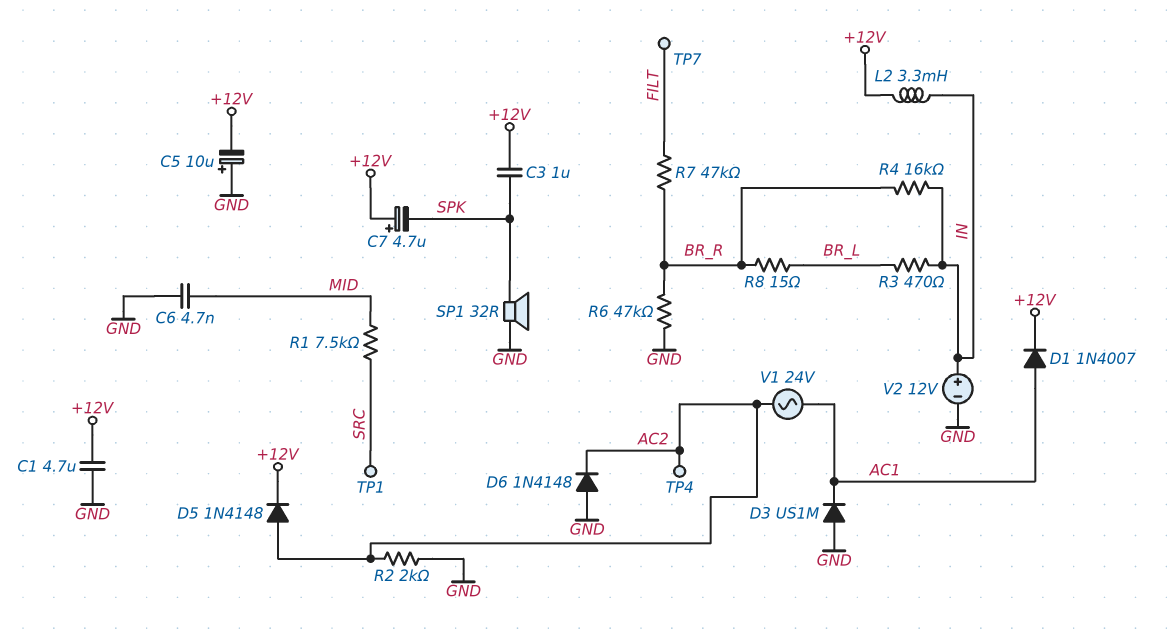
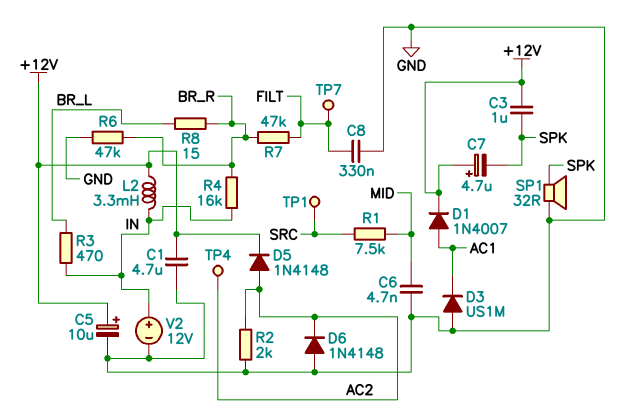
C5: 10uF (plus GND, minus +12V) -> 10uF (plus +12V, minus GND)
C8: none -> 330nF (FILT, GND)
V1: AC 24V (AC1, AC2) -> none

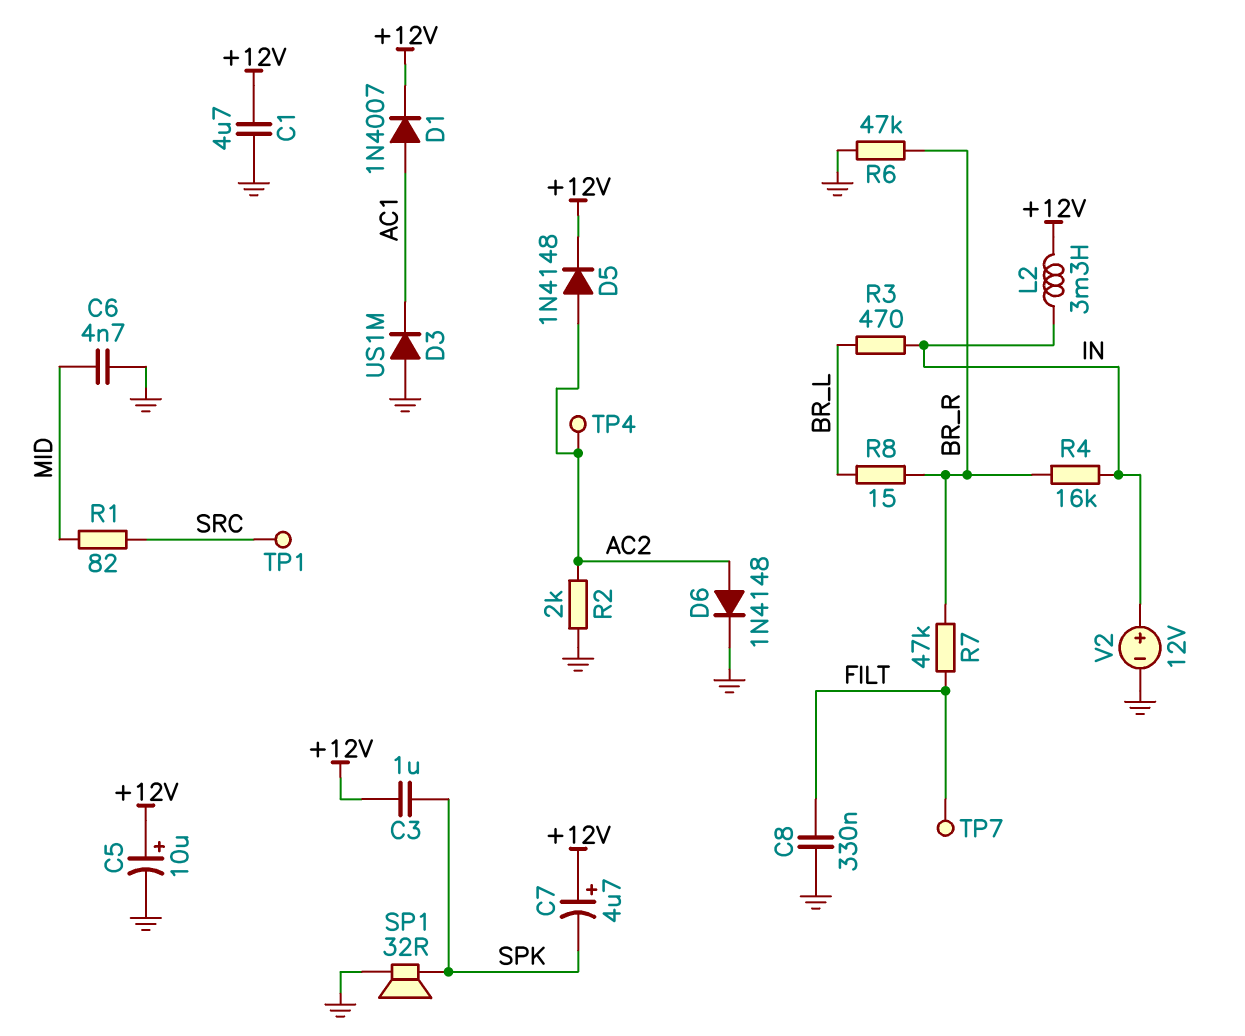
D6: diode 1N4148 (A GND, K AC2) -> diode 1N4148 (A AC2, K GND)
R1: 7.5k (MID, SRC) -> 82 (MID, SRC)

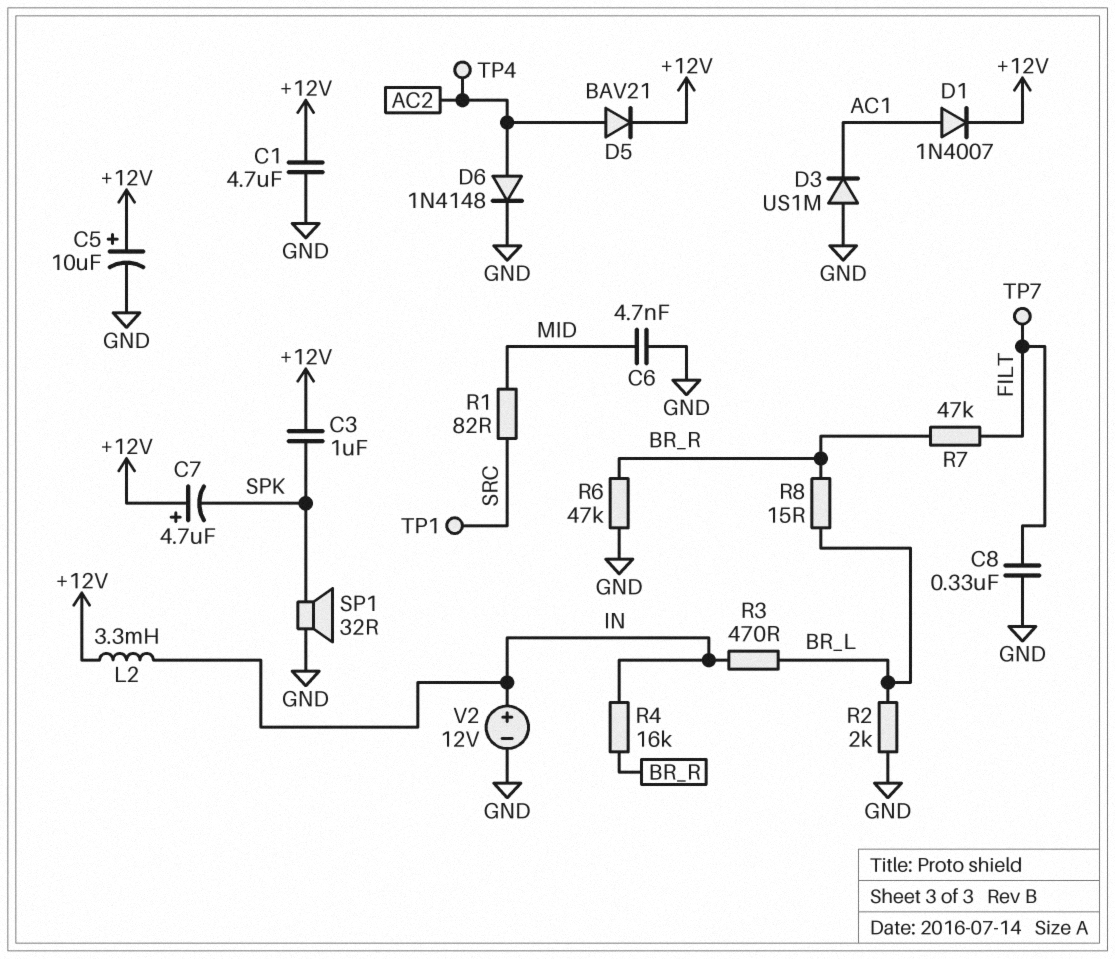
D5: diode 1N4148 (A AC2, K +12V) -> diode BAV21 (A AC2, K +12V)
R2: 2k (AC2, GND) -> 2k (BR_L, GND)

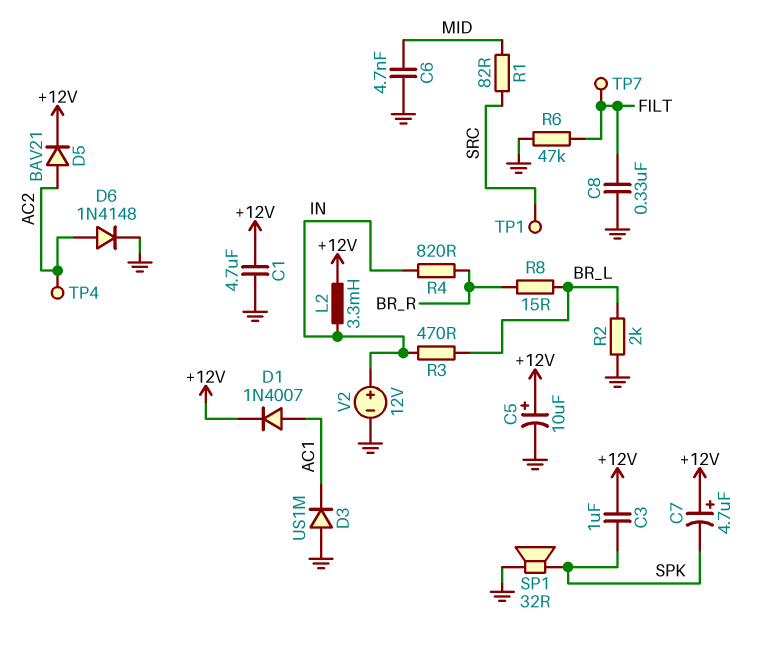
R4: 16k (BR_R, IN) -> 820 (BR_R, IN)
R6: 47k (BR_R, GND) -> 47k (FILT, GND)
R7: 47k (BR_R, FILT) -> none

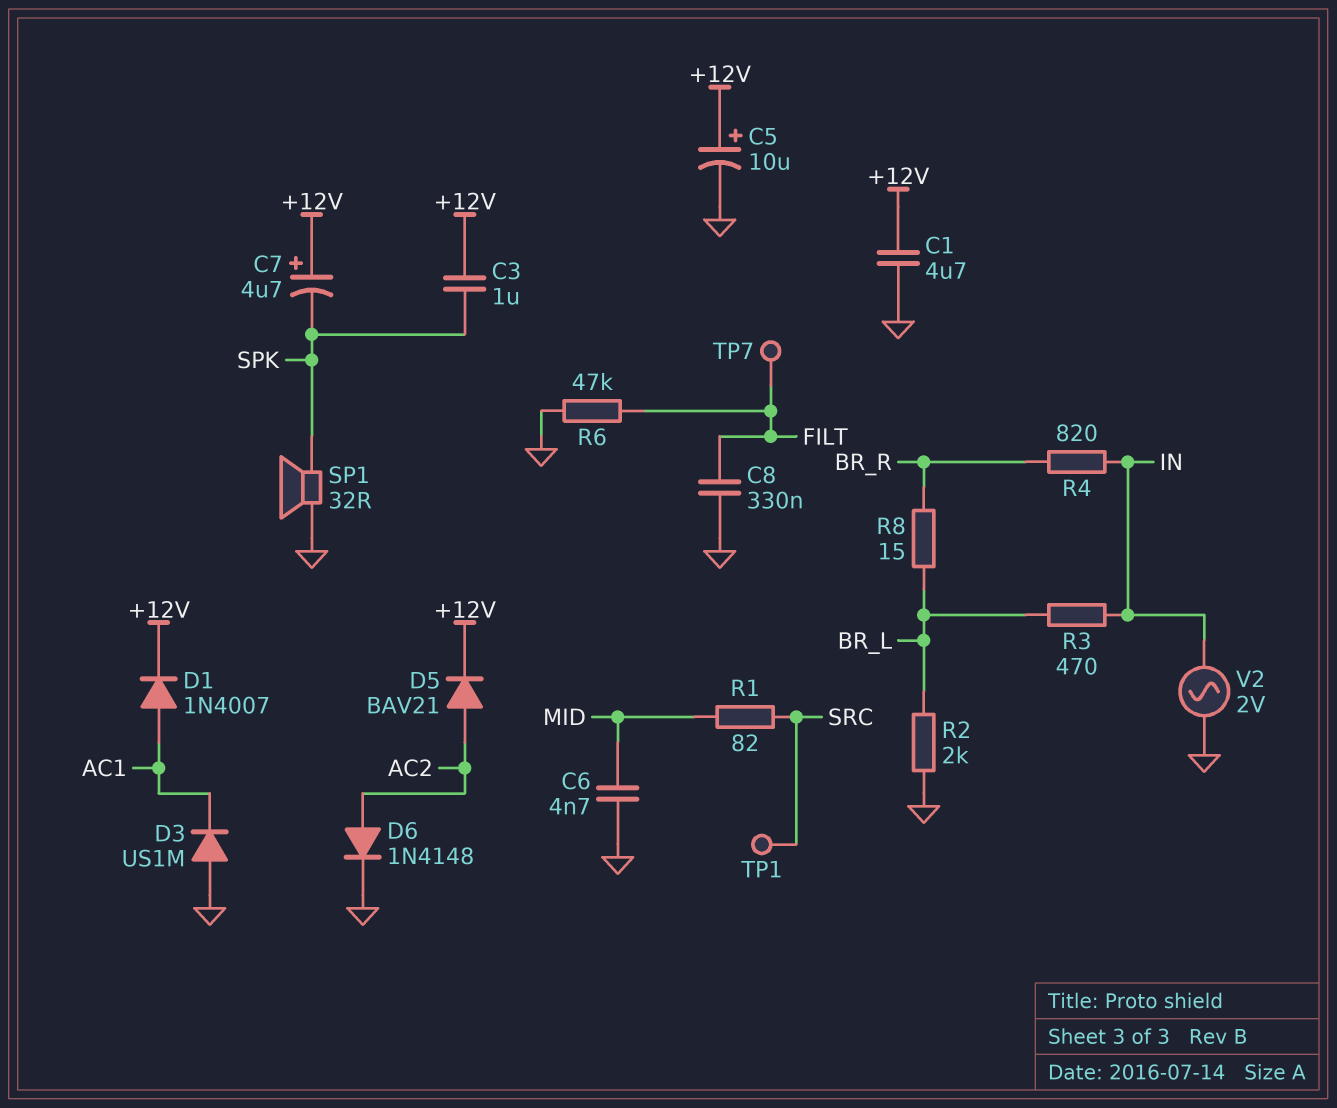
L2: 3.3mH (+12V, IN) -> none
TP4: test point (AC2) -> none
V2: 12V (plus IN, minus GND) -> AC 2V (GND, IN)

